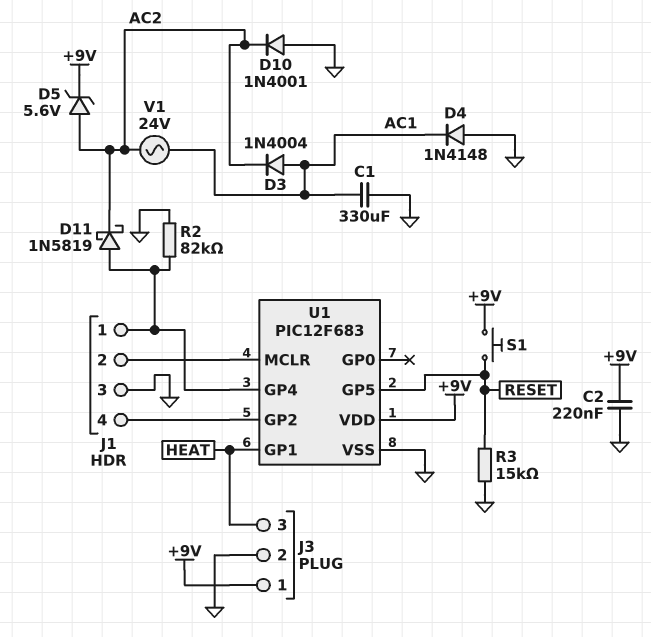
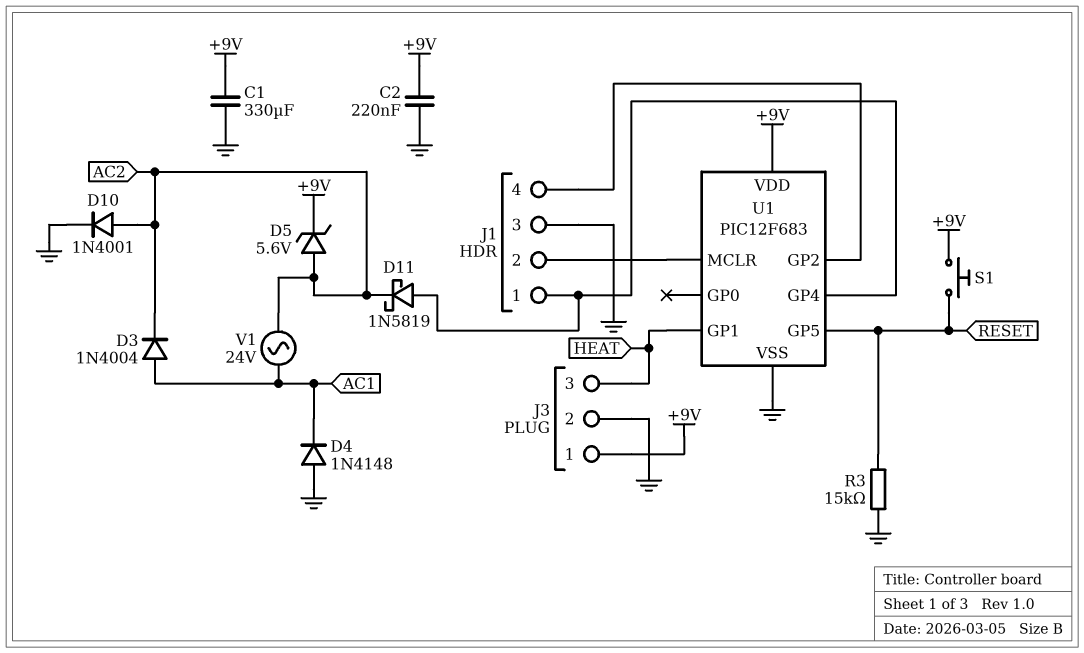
C1: 330uF (AC1, GND) -> 330uF (+9V, GND)
D10: diode 1N4001 (A GND, K AC2) -> diode 1N4001 (A AC2, K GND)
R2: 82k (GND, J1/1) -> none

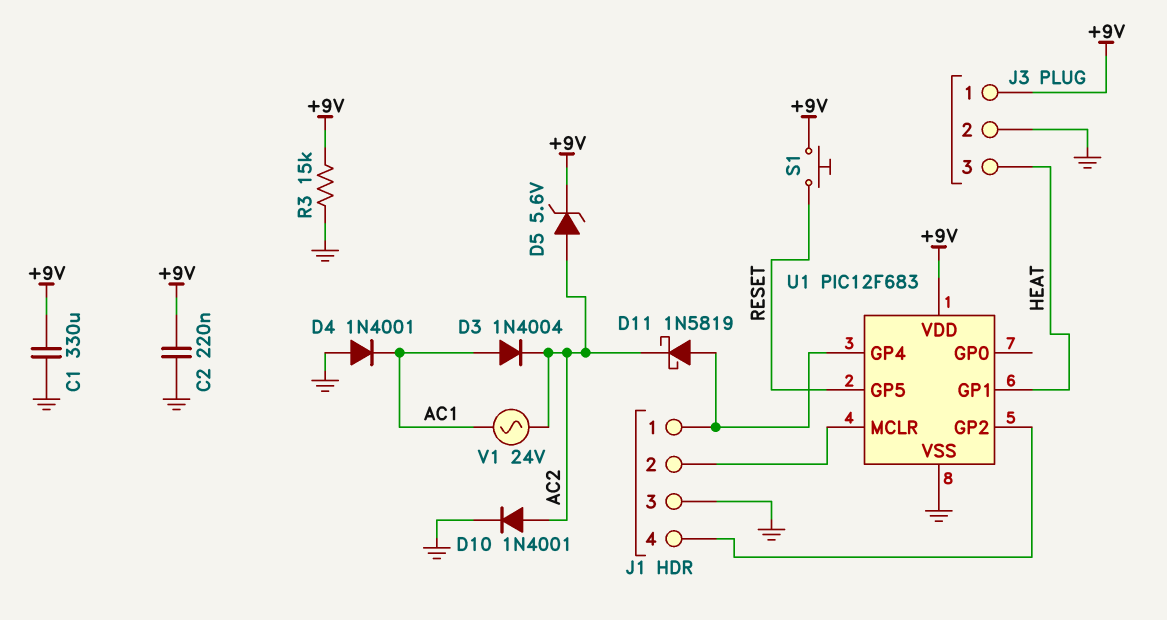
D4: diode 1N4148 (A GND, K AC1) -> diode 1N4001 (A GND, K AC1)
R3: 15k (GND, RESET) -> 15k (+9V, GND)

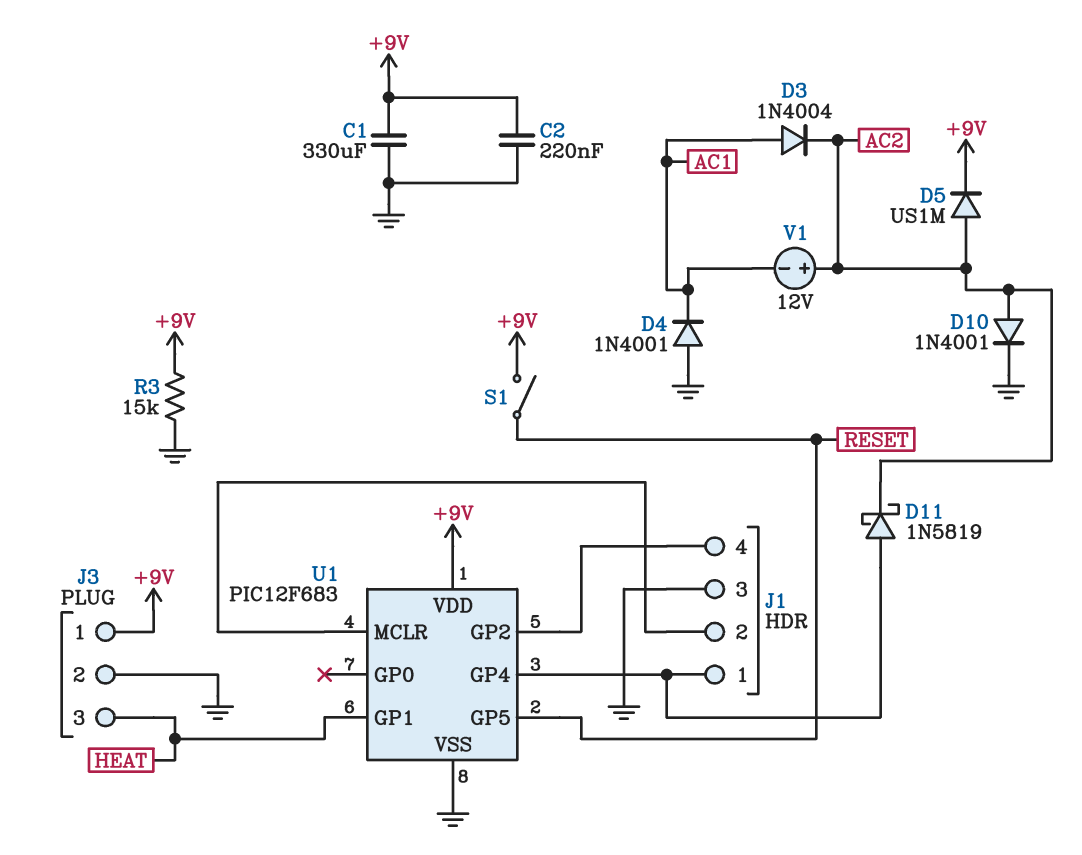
D5: zener 5.6V (A AC2, K +9V) -> diode US1M (A AC2, K +9V)
S1: button (+9V, RESET) -> switch (+9V, RESET)
V1: AC 24V (AC1, AC2) -> 12V (plus AC2, minus AC1)

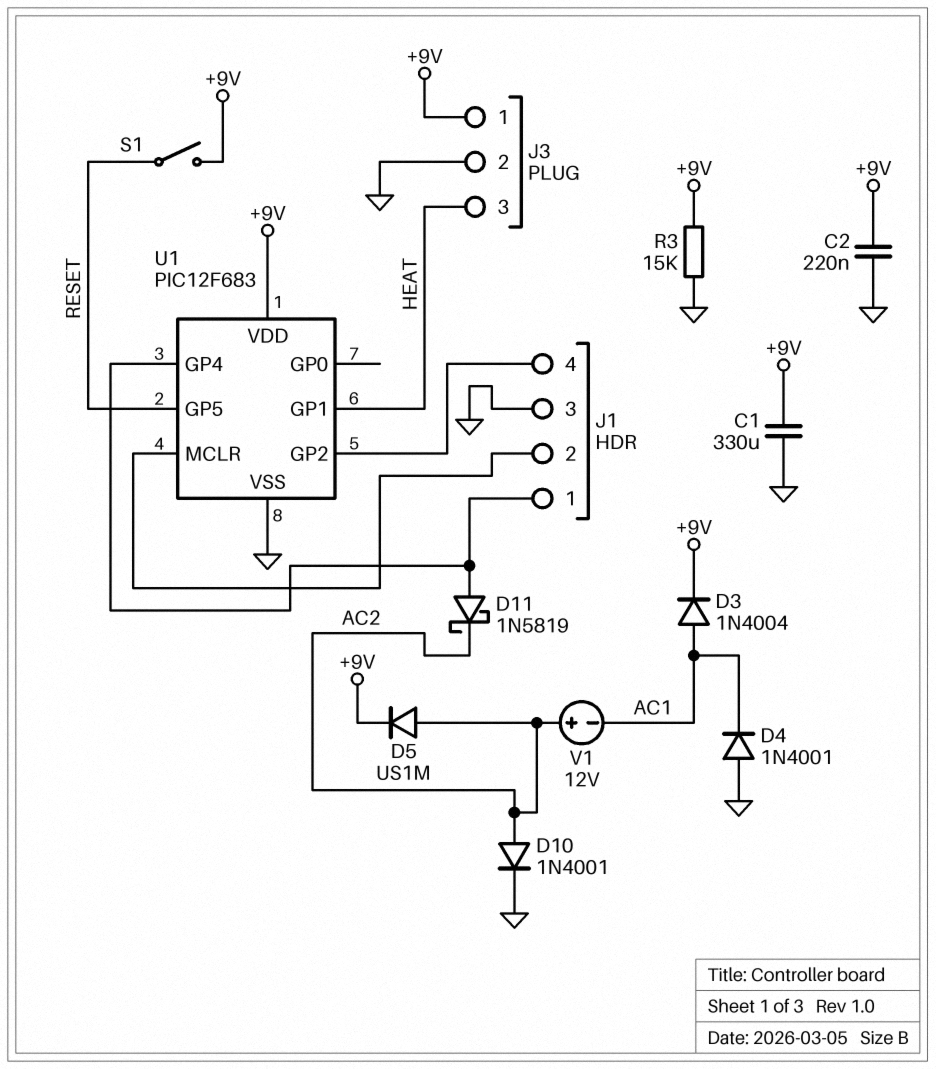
D3: diode 1N4004 (A AC1, K AC2) -> diode 1N4004 (A AC1, K +9V)

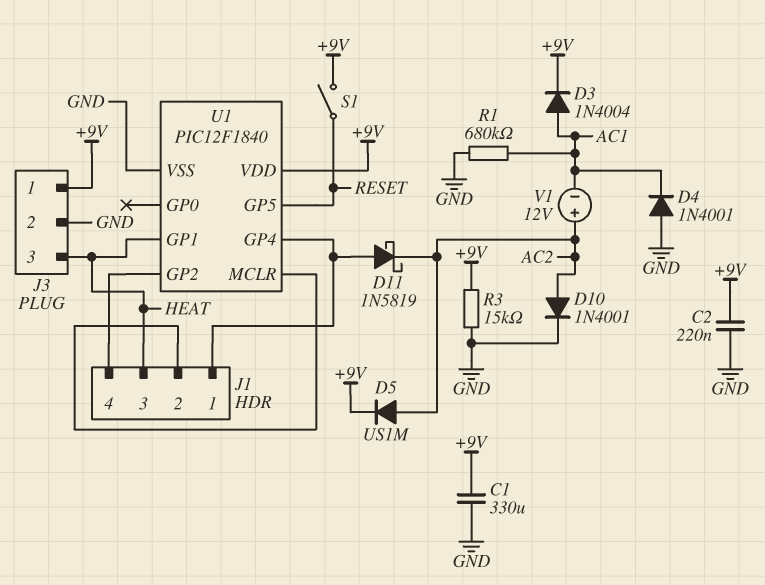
J1 pin 3: GND -> HEAT
R1: none -> 680k (AC1, GND)
U1: PIC12F683 -> PIC12F1840

